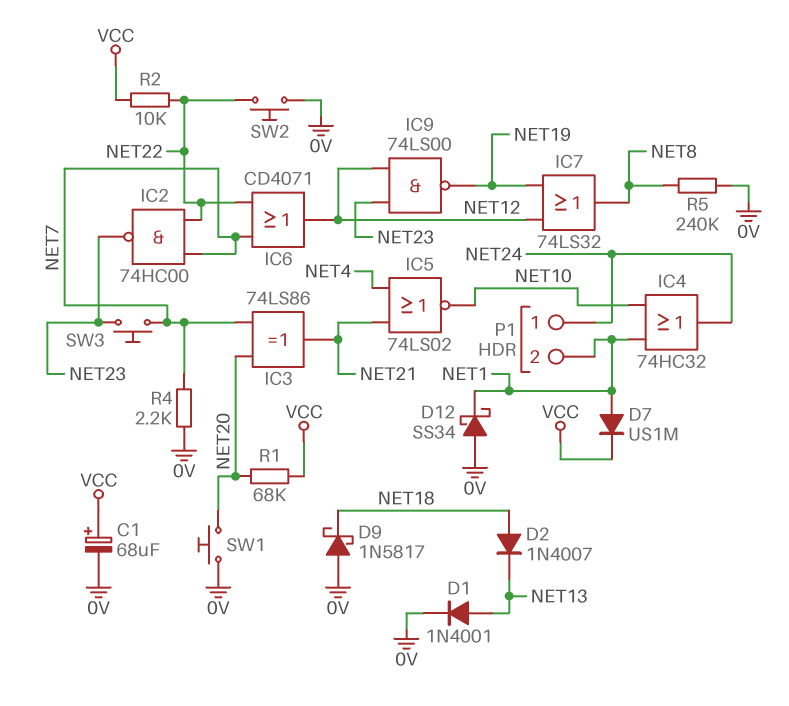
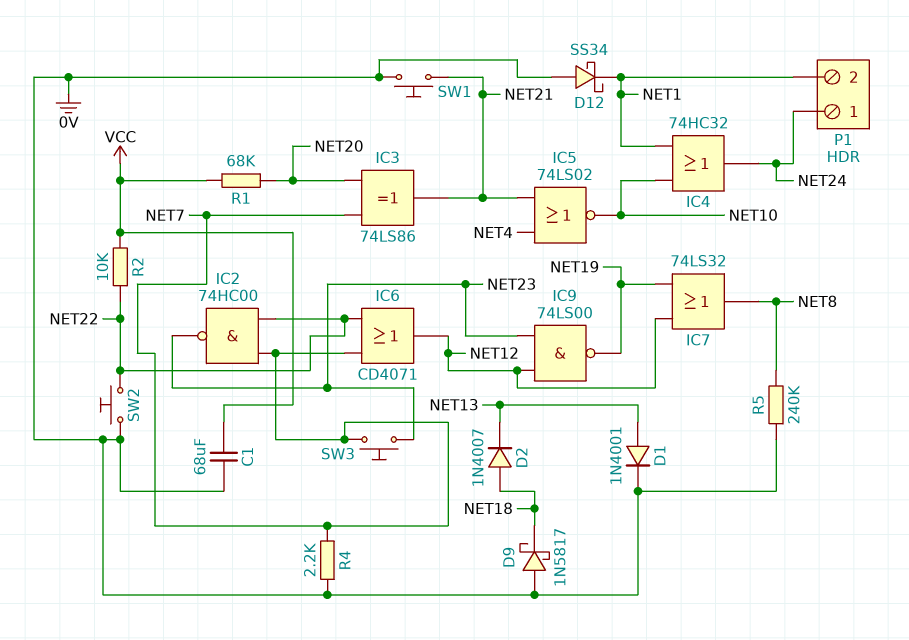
C1: 68uF (plus VCC, minus 0V) -> 68uF (0V, VCC)
D7: diode US1M (A NET1, K VCC) -> none
SW1: button (0V, NET20) -> button (0V, NET21)

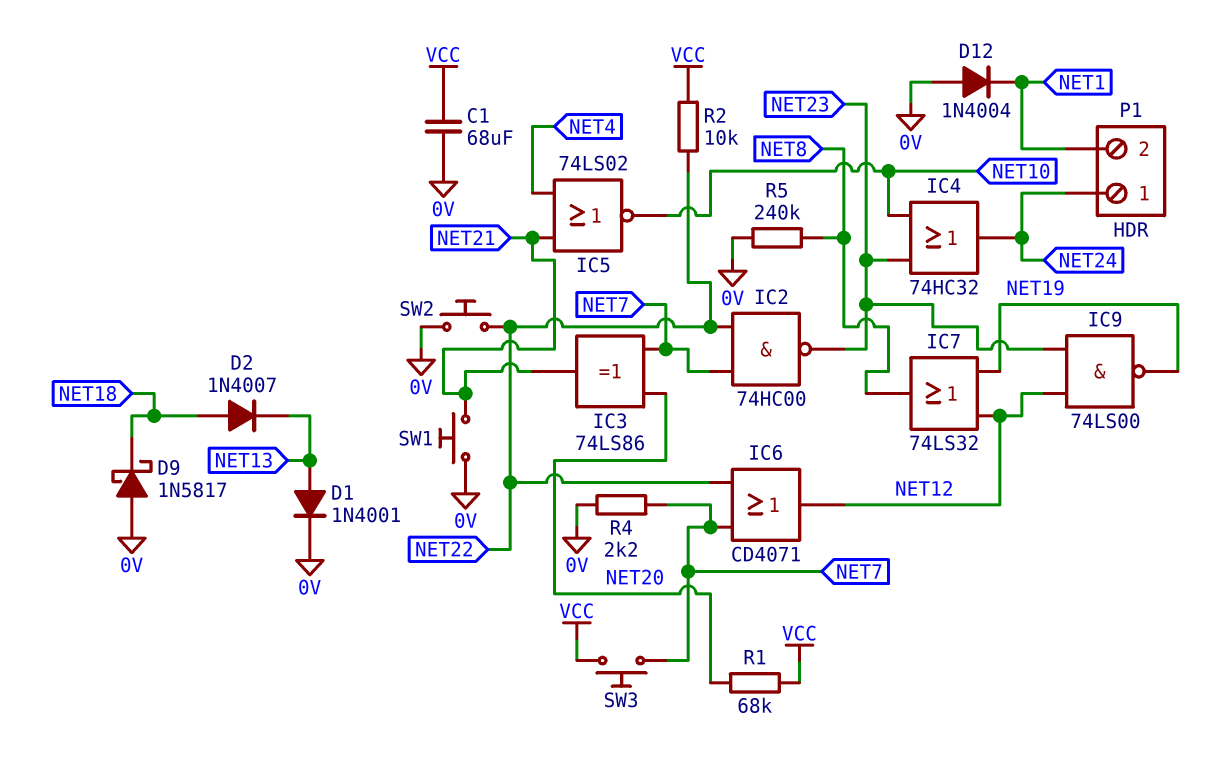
D12: schottky SS34 (A 0V, K NET1) -> diode 1N4004 (A 0V, K NET1)
IC4: OR 74HC32 (in NET1, in NET10, out NET24) -> OR 74HC32 (in NET10, in NET23, out NET24)
SW3: button (NET7, NET23) -> button (NET7, VCC)

